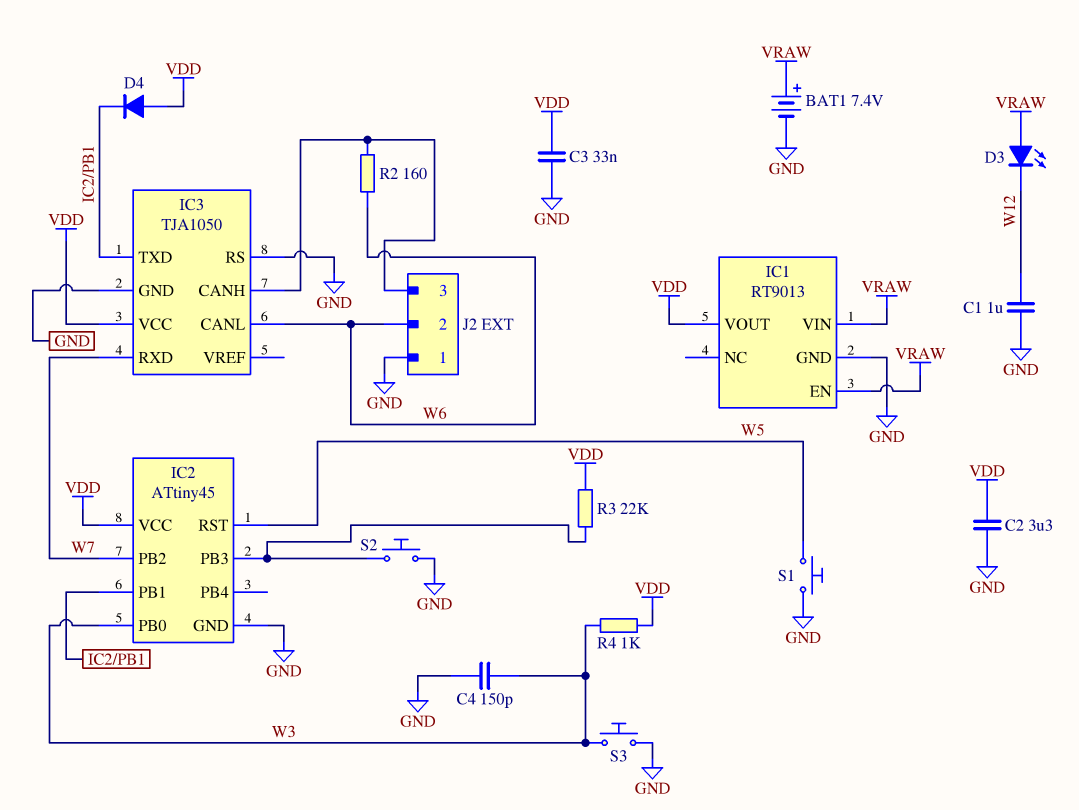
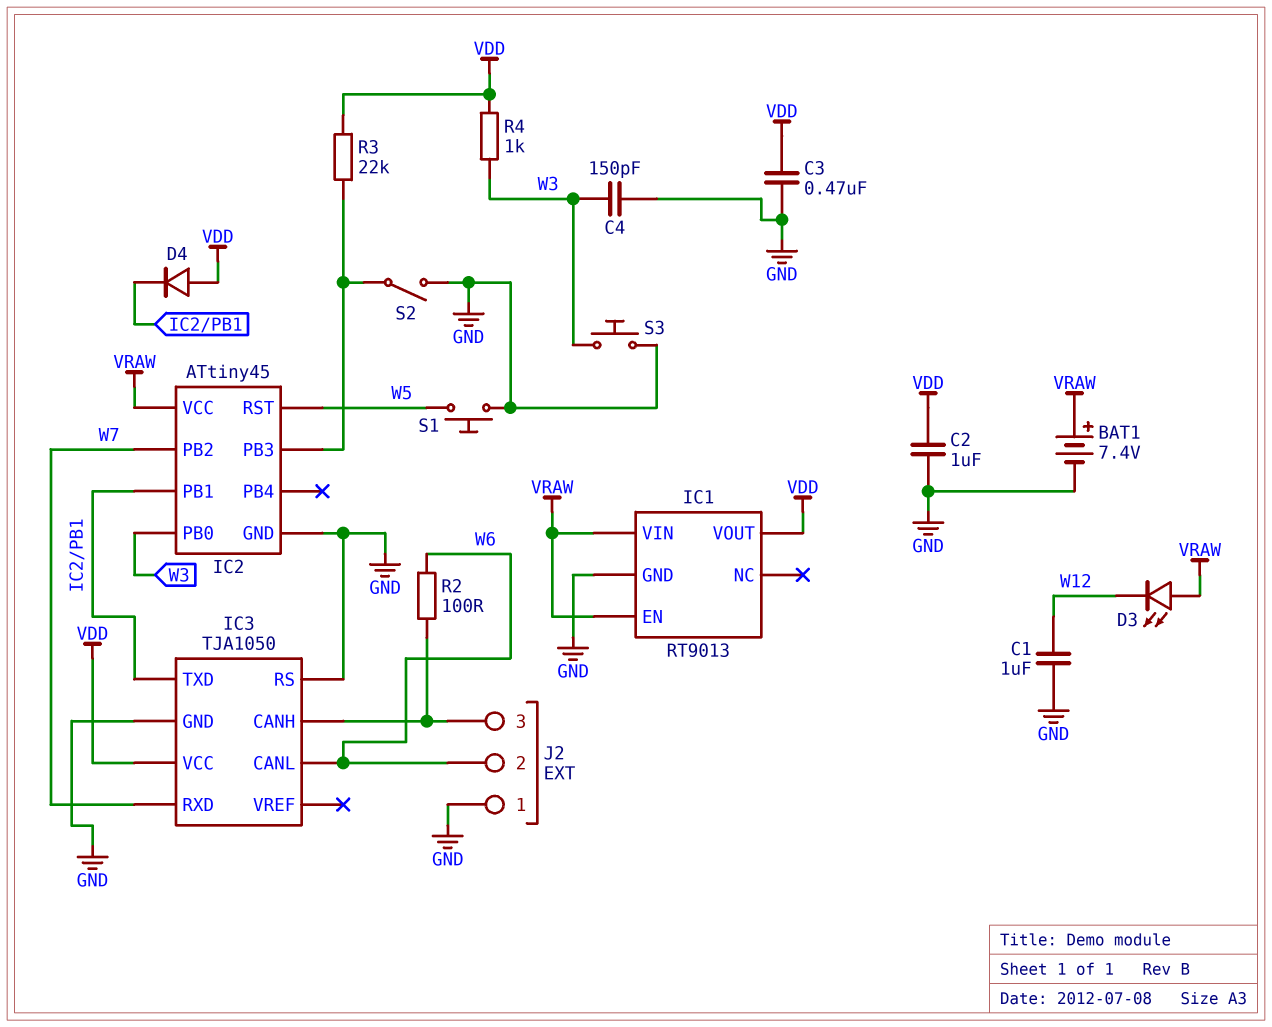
C2: 3.3uF (GND, VDD) -> 1uF (GND, VDD)
C3: 33nF (GND, VDD) -> 470nF (GND, VDD)
IC2 pin VCC: VDD -> VRAW
R2: 160 (IC3/CANH, W6) -> 100 (IC3/CANH, W6)
S2: button (GND, IC2/PB3) -> switch (GND, IC2/PB3)

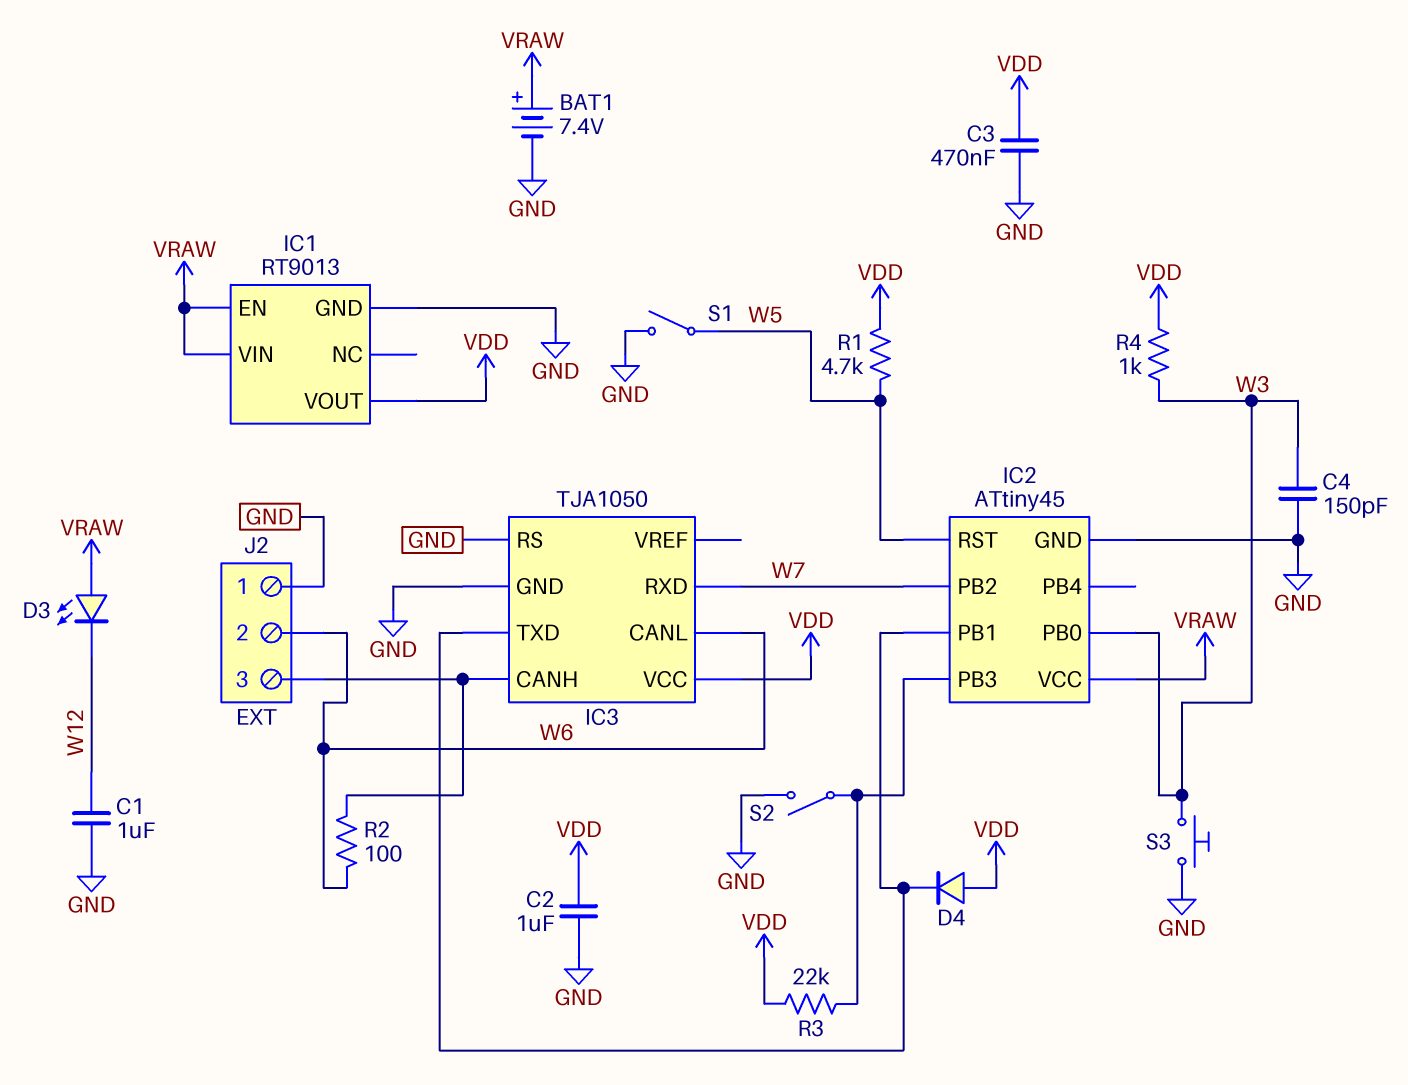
R1: none -> 4.7k (VDD, W5)
S1: button (GND, W5) -> switch (GND, W5)

